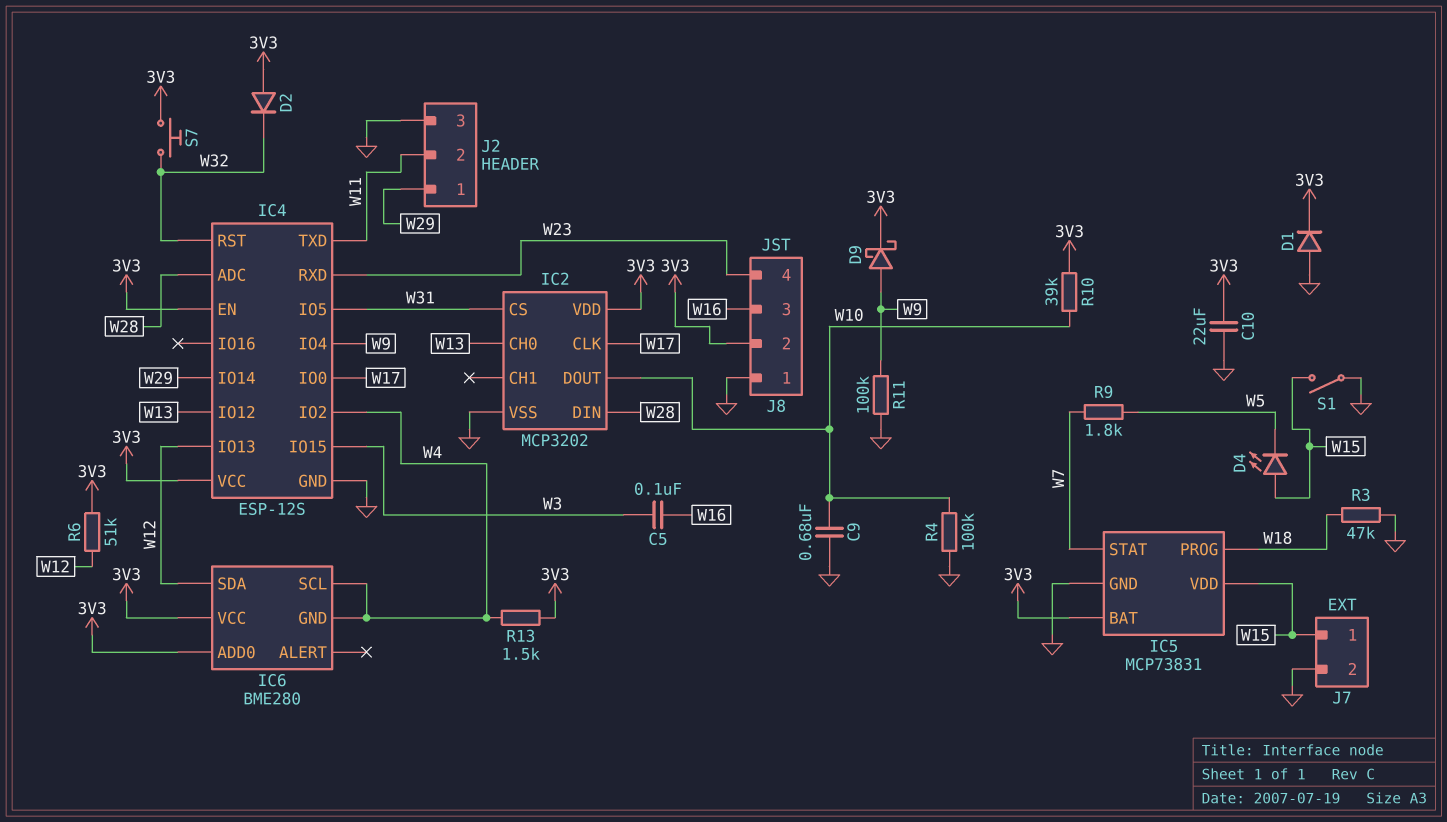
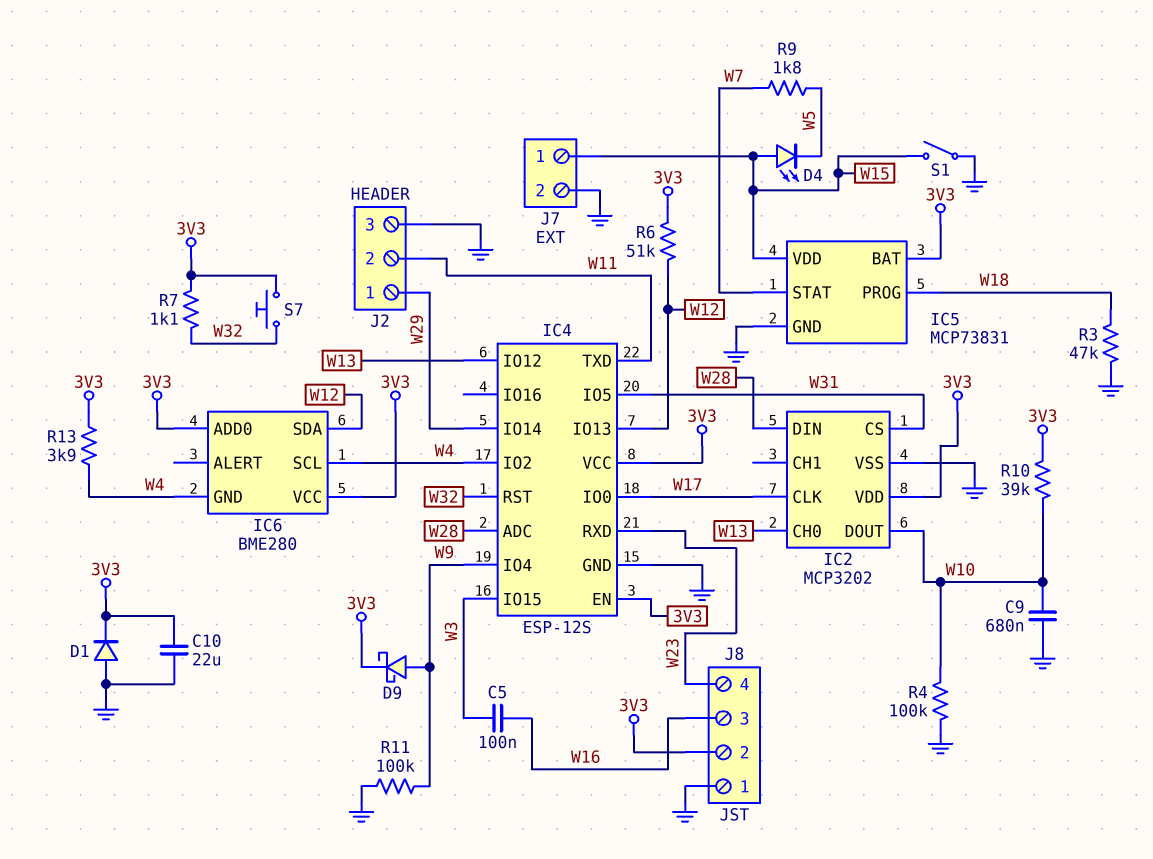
D2: diode (A 3V3, K W32) -> none
R7: none -> 1.1k (3V3, W32)
R13: 1.5k (3V3, W4) -> 3.9k (3V3, W4)

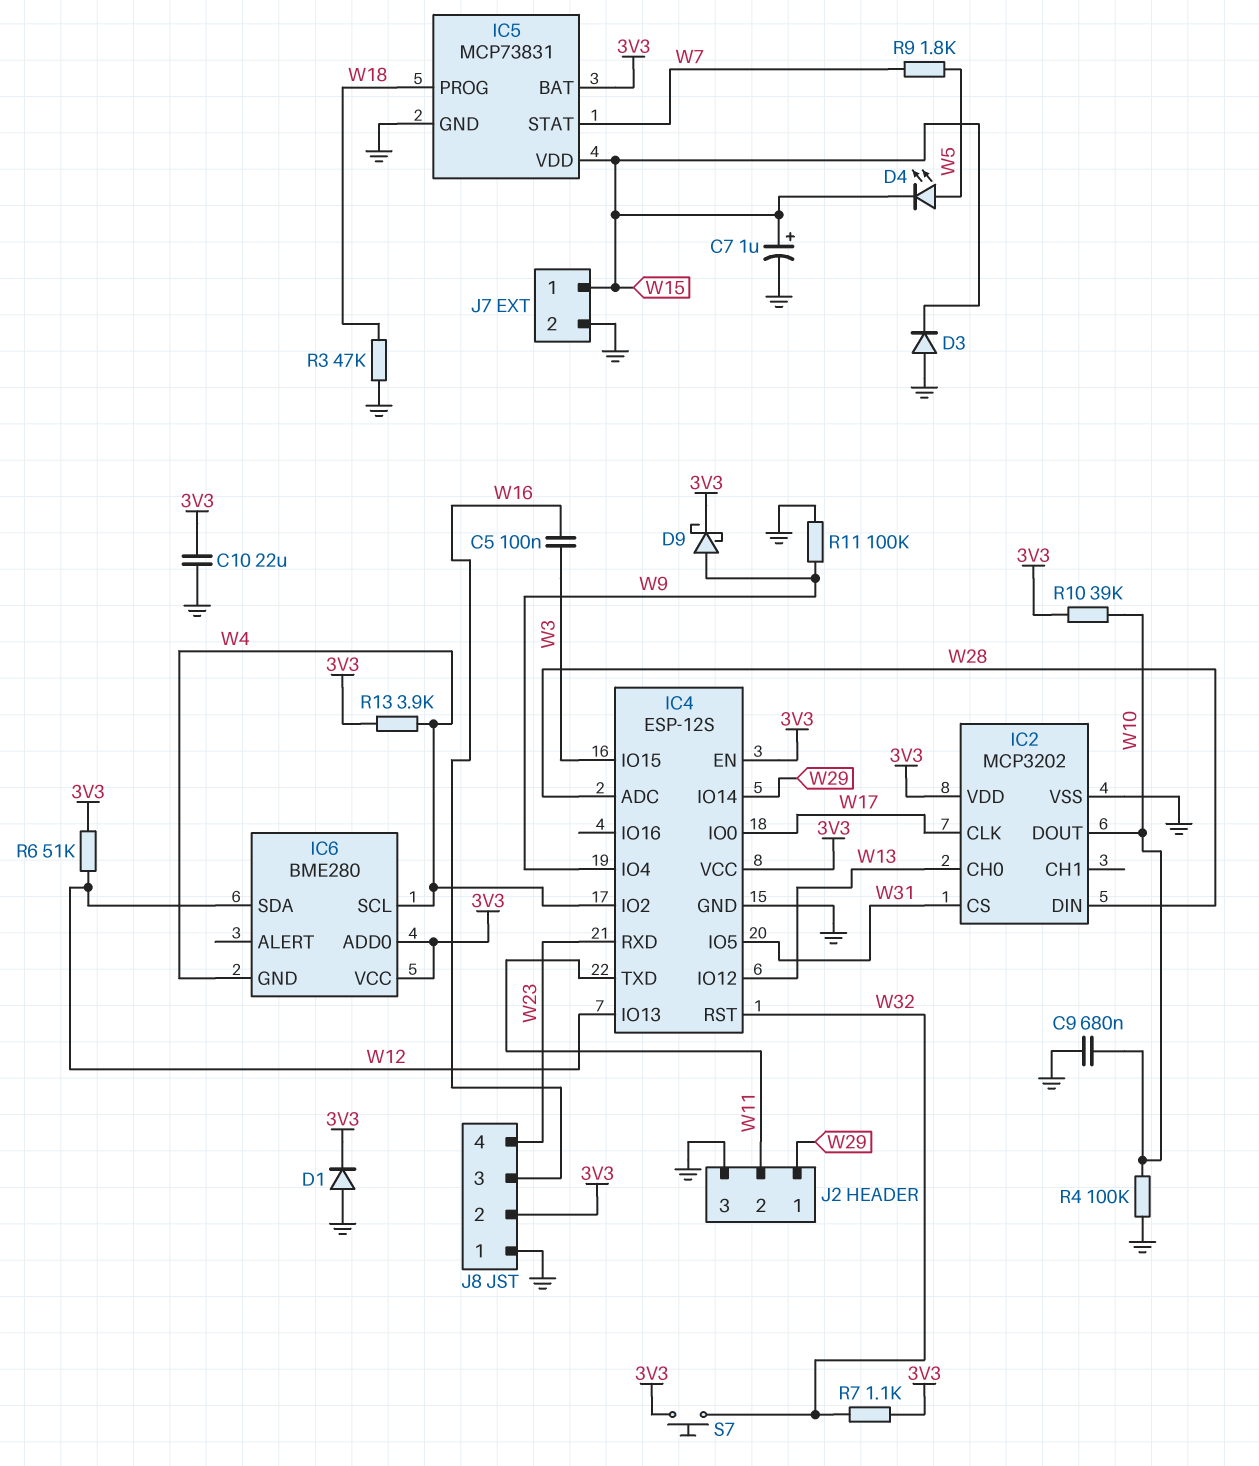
C7: none -> 1uF (plus W15, minus GND)
D3: none -> diode (A GND, K W15)
D4: LED (A W15, K W5) -> LED (A W5, K W15)
S1: switch (GND, W15) -> none

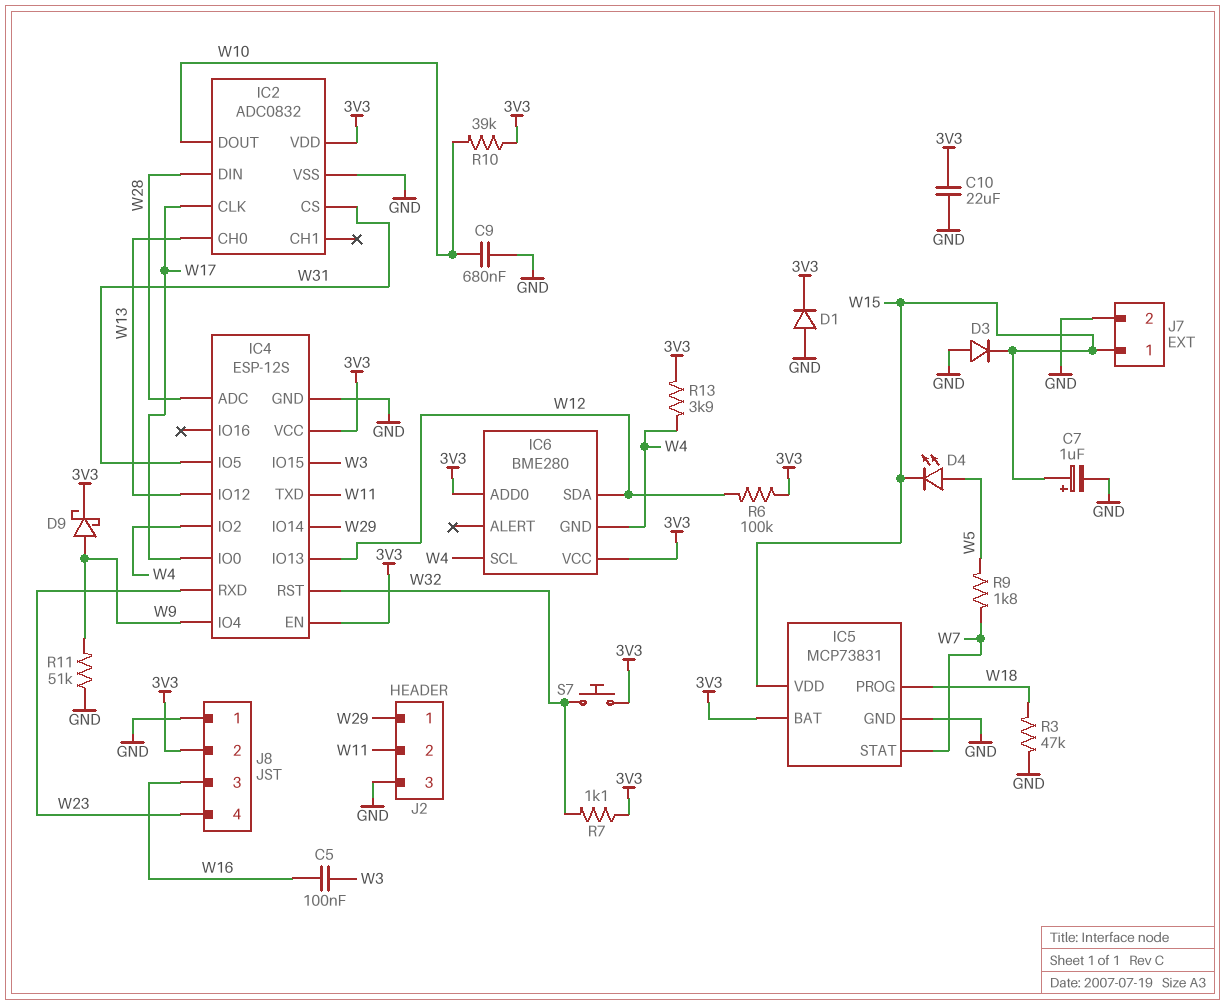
IC2: MCP3202 -> ADC0832
R4: 100k (GND, W10) -> none
R6: 51k (3V3, W12) -> 100k (3V3, W12)
R11: 100k (GND, W9) -> 51k (GND, W9)

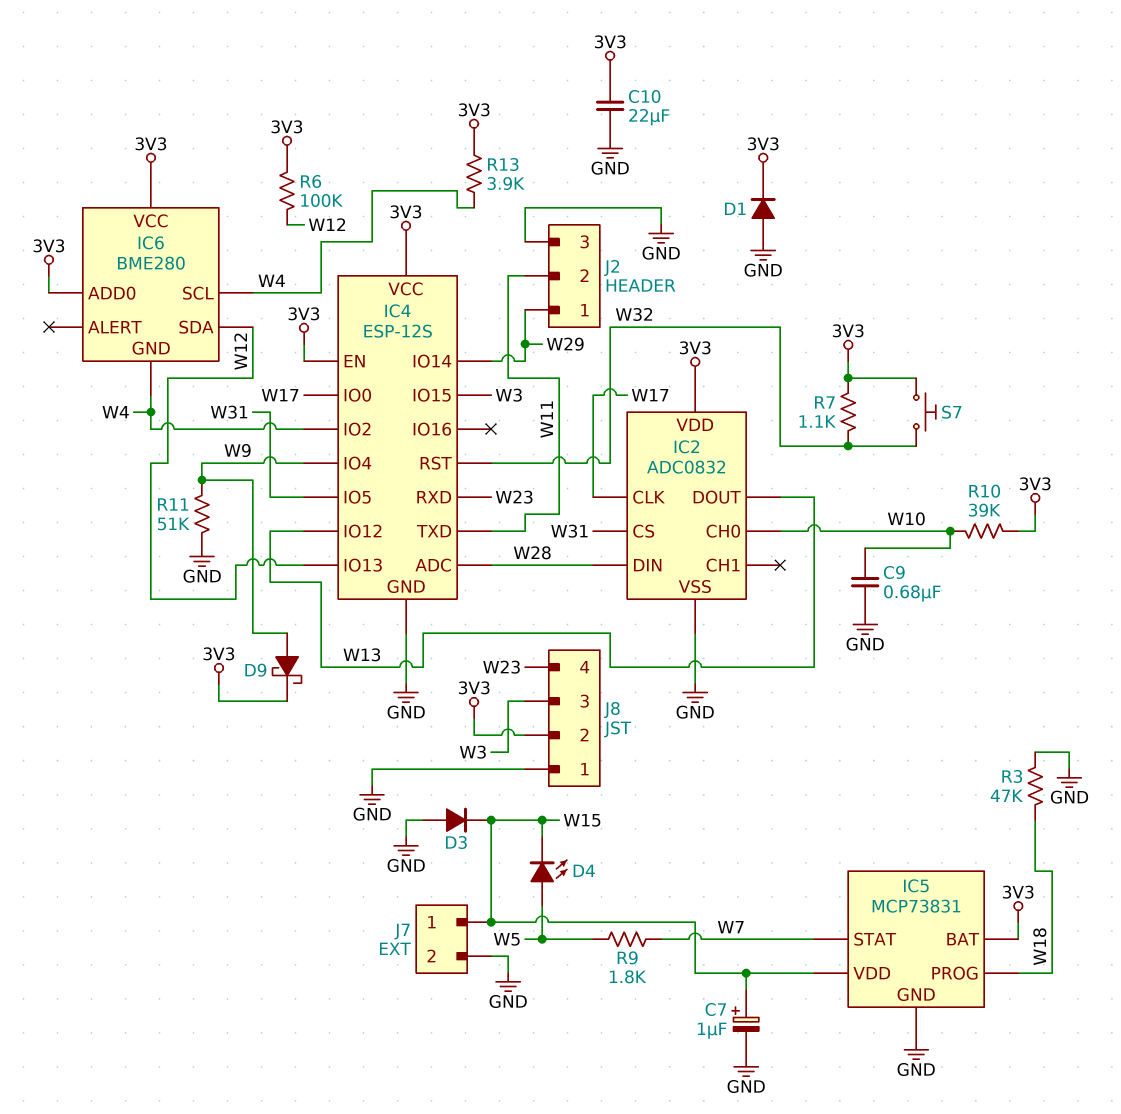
C5: 100nF (W3, W16) -> none
IC2 pin CH0: W13 -> W10
IC2 pin DOUT: W10 -> W13
J8 pin 3: W16 -> W3

